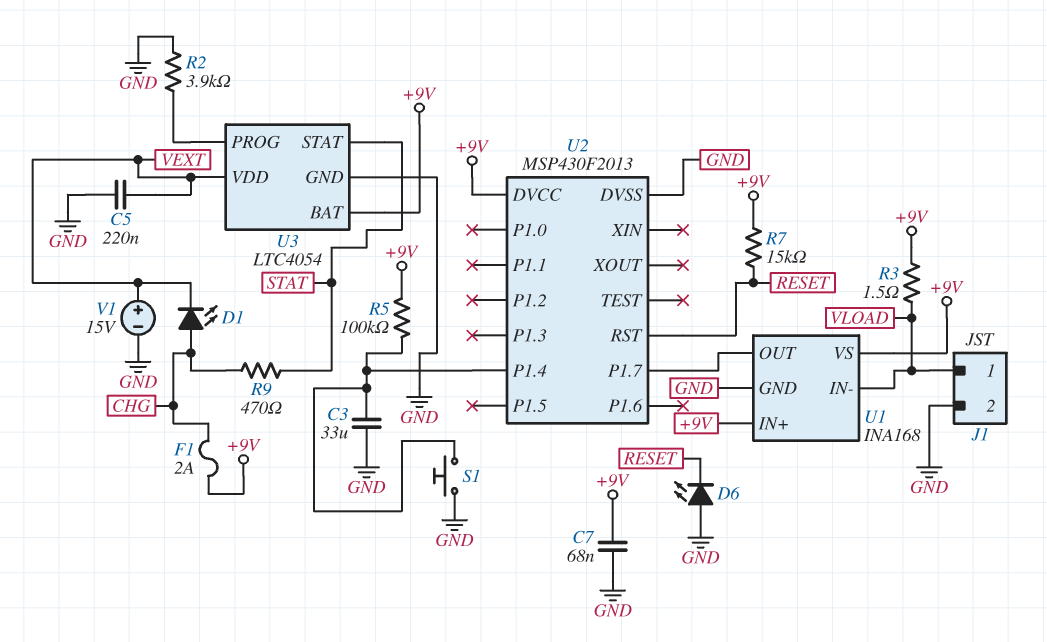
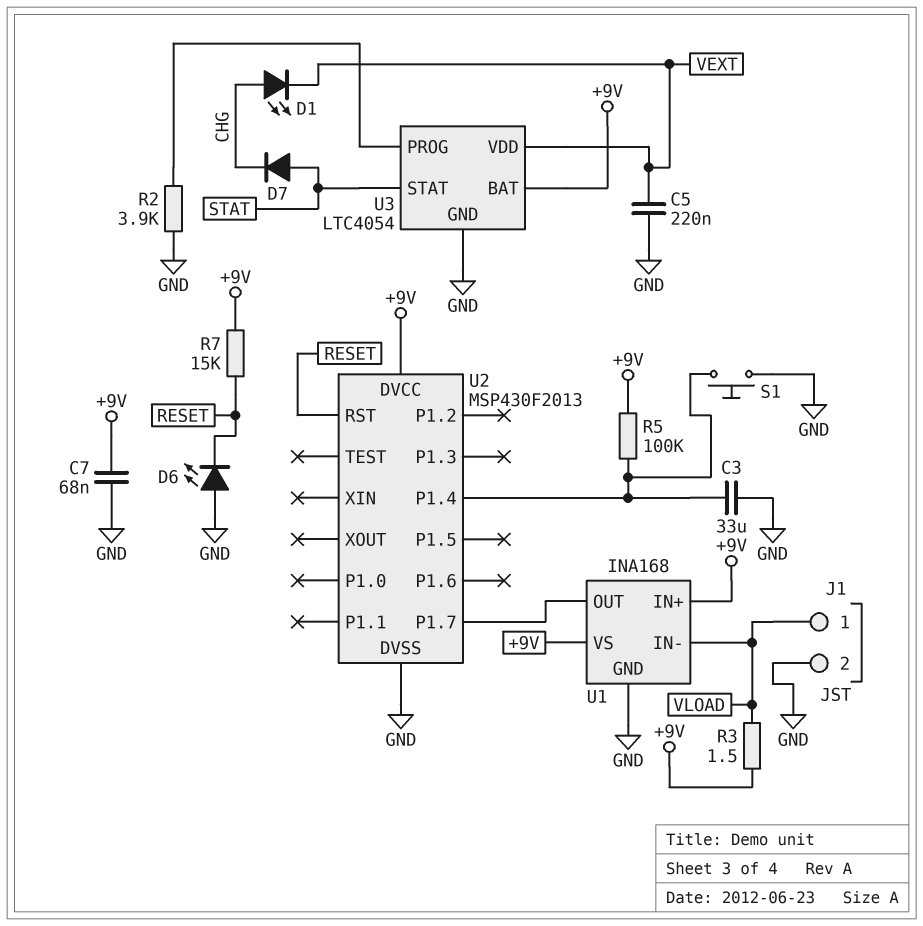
D7: none -> diode (A STAT, K CHG)
F1: 2A (+9V, CHG) -> none
R9: 470 (CHG, STAT) -> none
V1: 15V (plus VEXT, minus GND) -> none

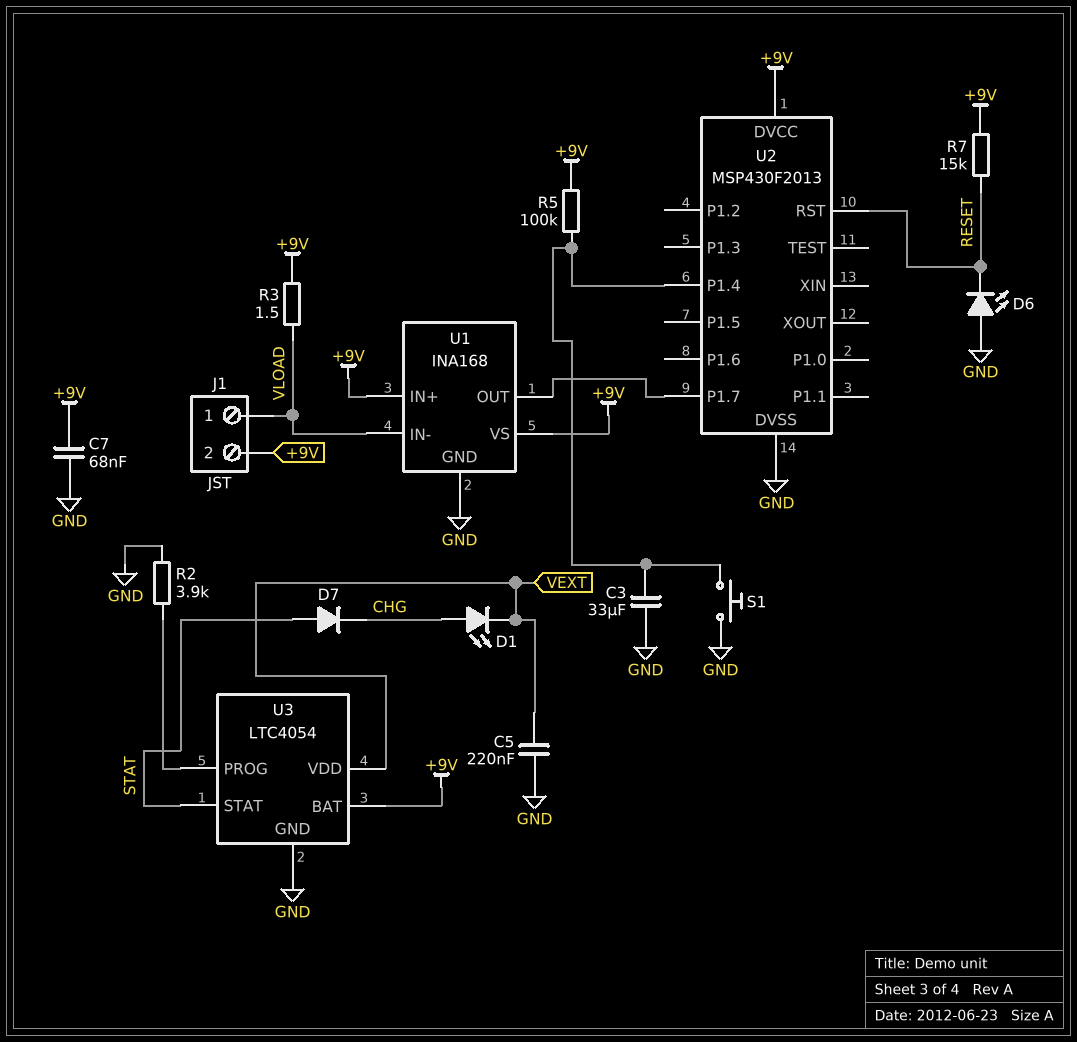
J1 pin 2: GND -> +9V

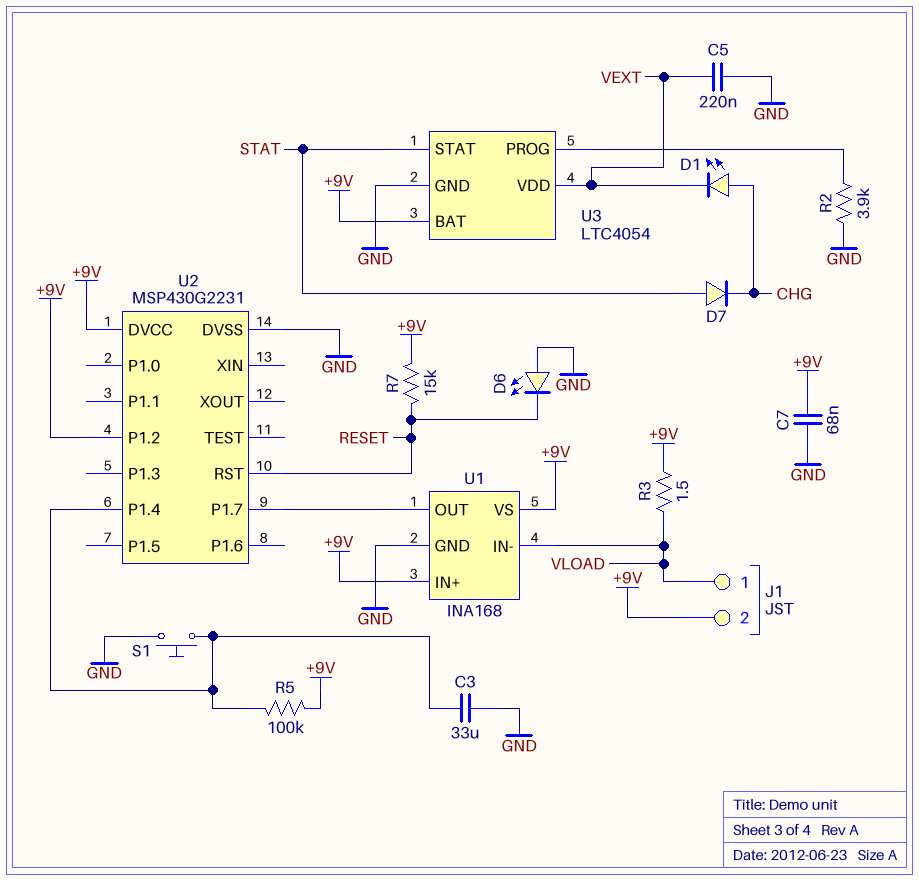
U2: MSP430F2013 -> MSP430G2231
U2 pin P1.2: none -> +9V

